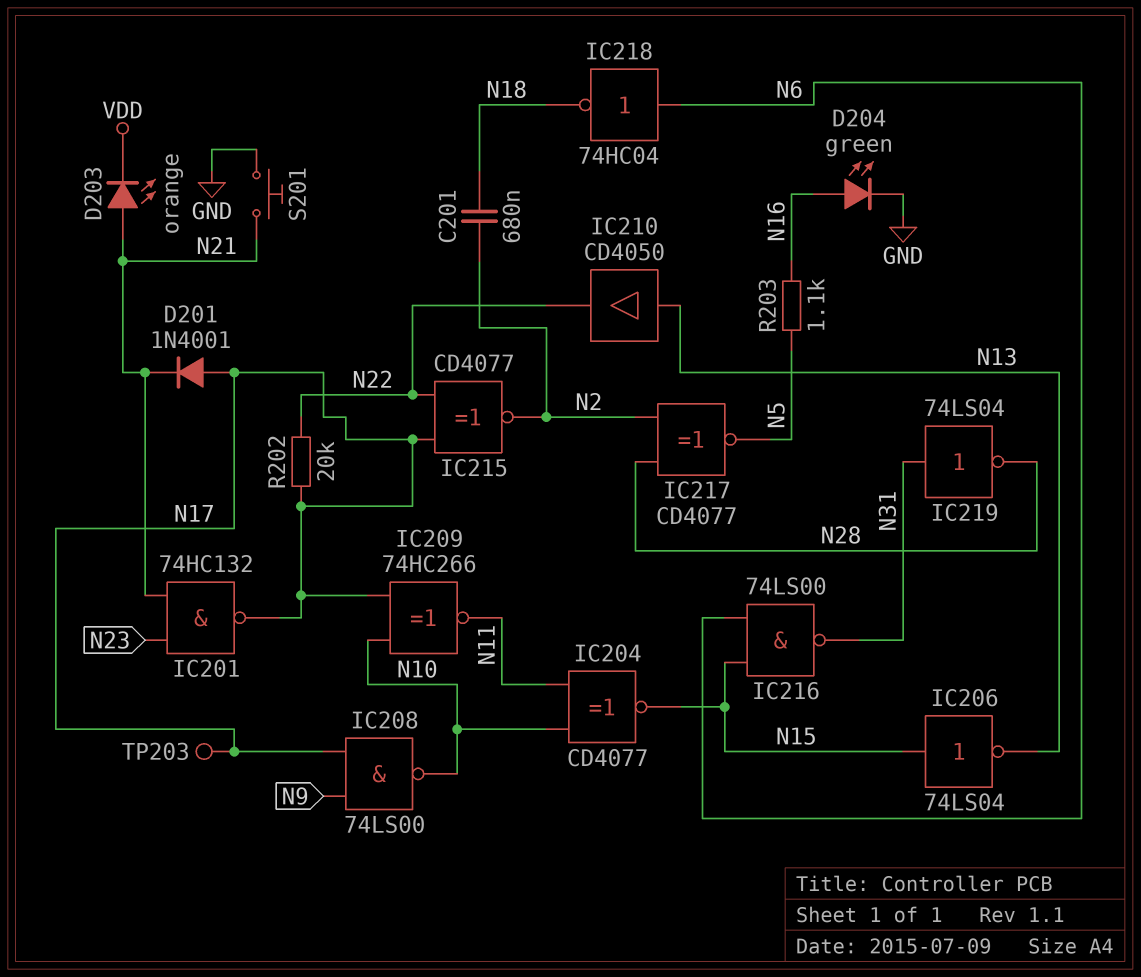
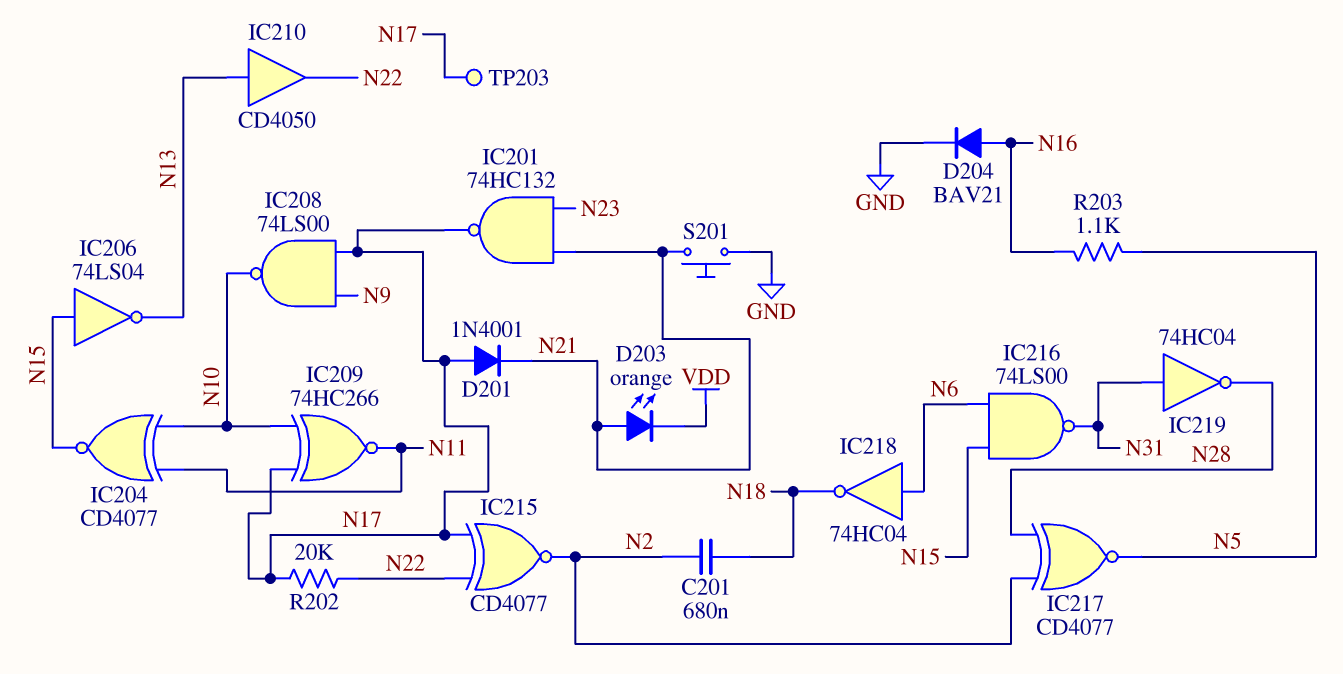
D204: LED green (A N16, K GND) -> diode BAV21 (A N16, K GND)
IC219: NOT 74LS04 (in N31, out N28) -> NOT 74HC04 (in N31, out N28)

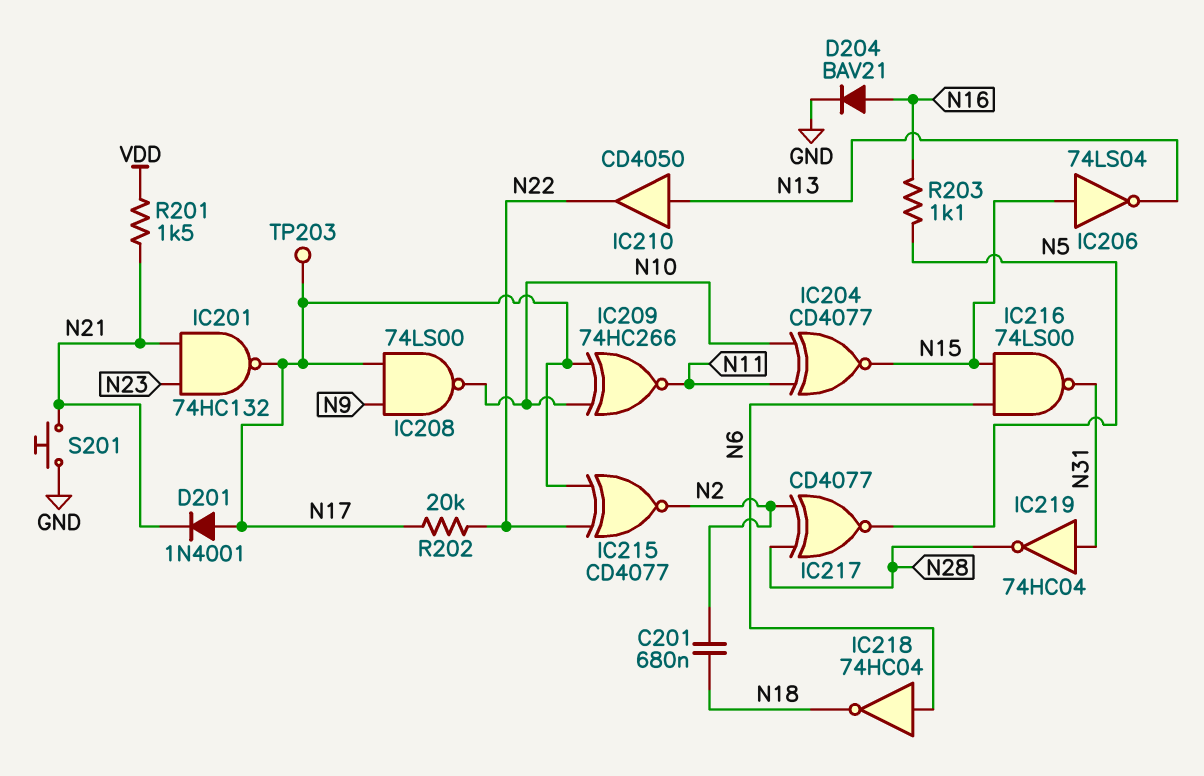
D203: LED orange (A N21, K VDD) -> none
R201: none -> 1.5k (N21, VDD)

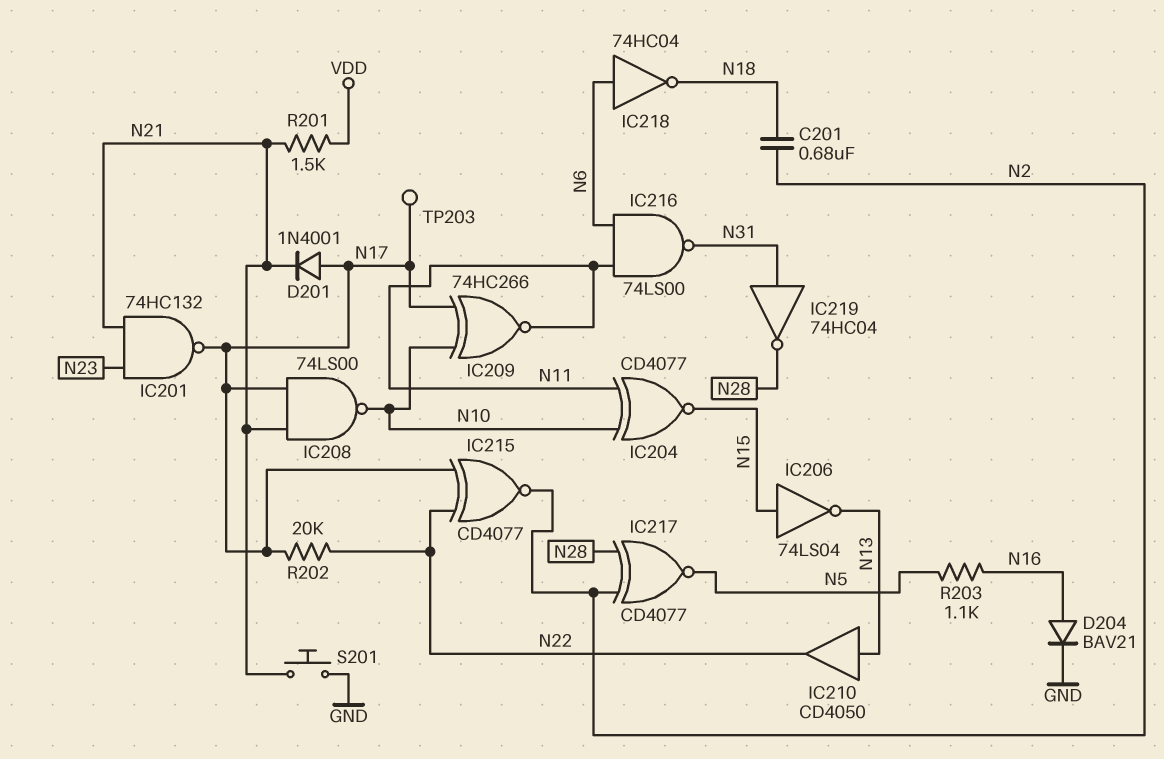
IC208: NAND 74LS00 (in N9, in N17, out N10) -> NAND 74LS00 (in N17, in N21, out N10)
IC216: NAND 74LS00 (in N6, in N15, out N31) -> NAND 74LS00 (in N6, in N11, out N31)

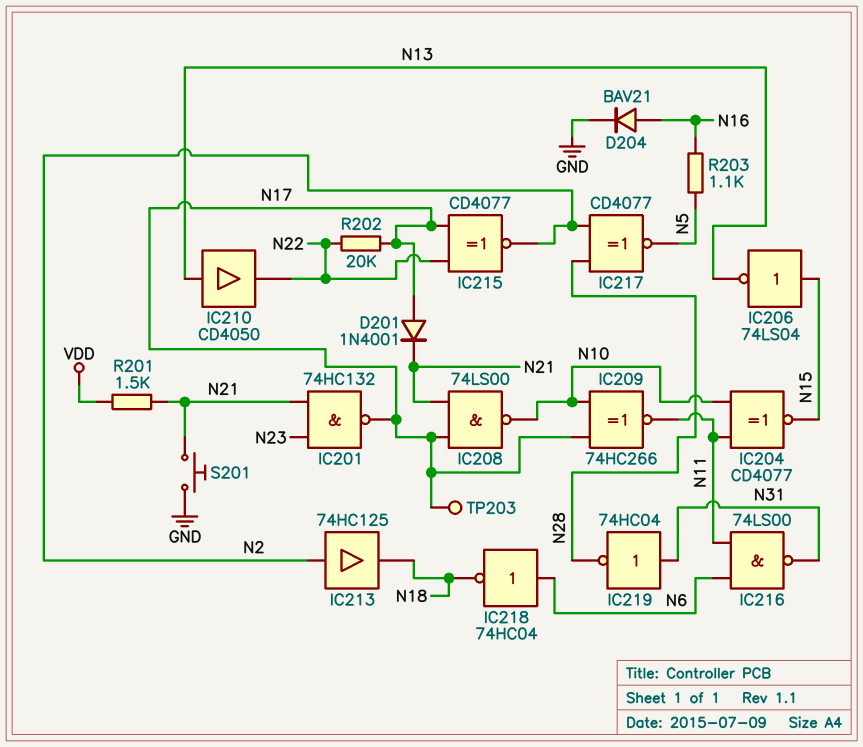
C201: 680nF (N2, N18) -> none
IC213: none -> buffer 74HC125 (in N2, out N18)

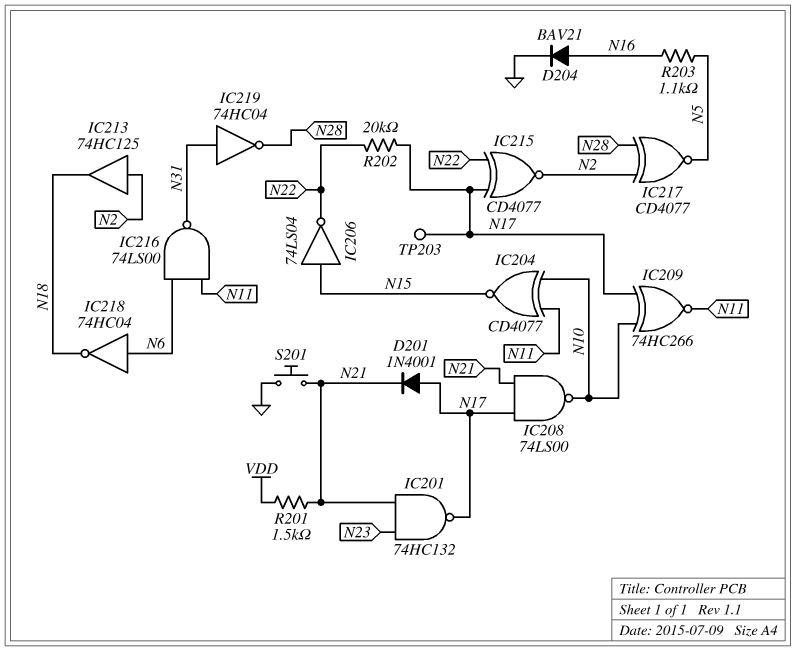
IC206: NOT 74LS04 (in N15, out N13) -> NOT 74LS04 (in N15, out N22)
IC210: buffer CD4050 (in N13, out N22) -> none

